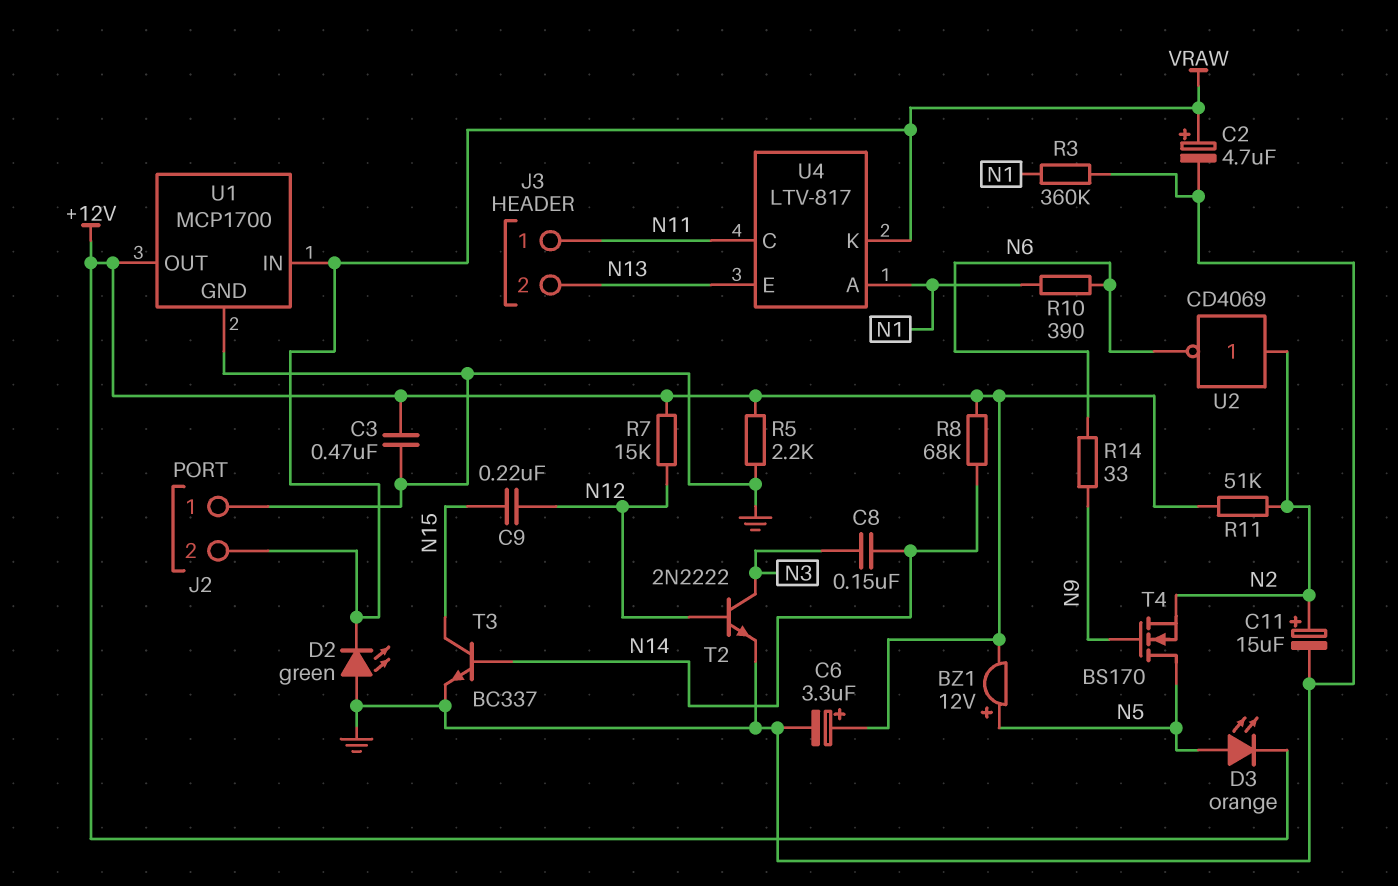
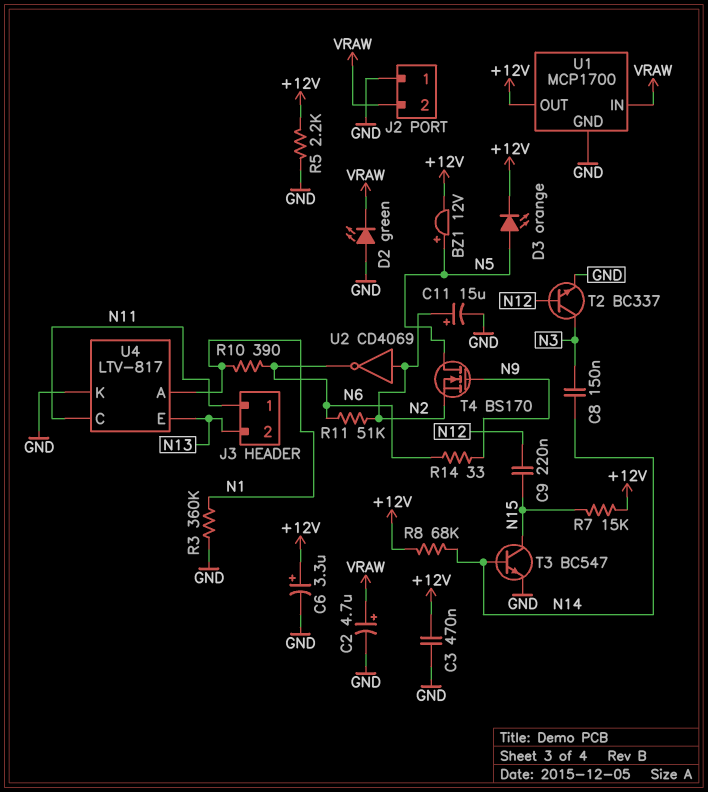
R7: 15k (+12V, N12) -> 15k (+12V, N15)
R11: 51k (+12V, N2) -> 51k (N2, N6)
T2: NPN 2N2222 (B N12, C N3, E GND) -> NPN BC337 (B N12, C N3, E GND)
T3: NPN BC337 (B N14, C N15, E GND) -> NPN BC547 (B N14, C N15, E GND)
U4 pin K: VRAW -> GND

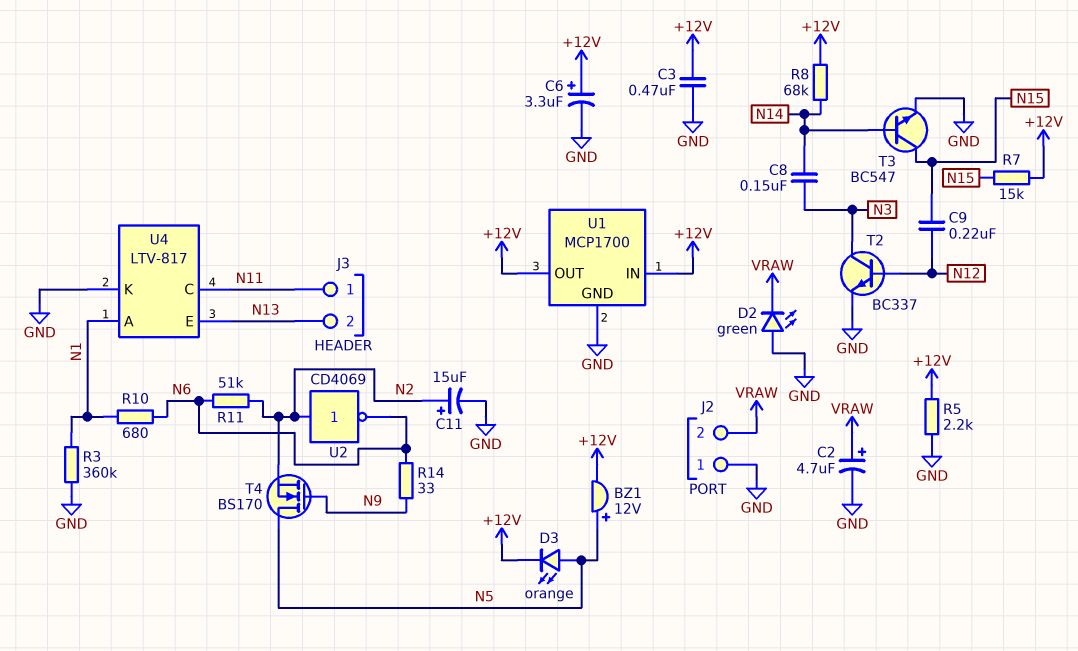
R10: 390 (N1, N6) -> 680 (N1, N6)
U1 pin IN: VRAW -> +12V

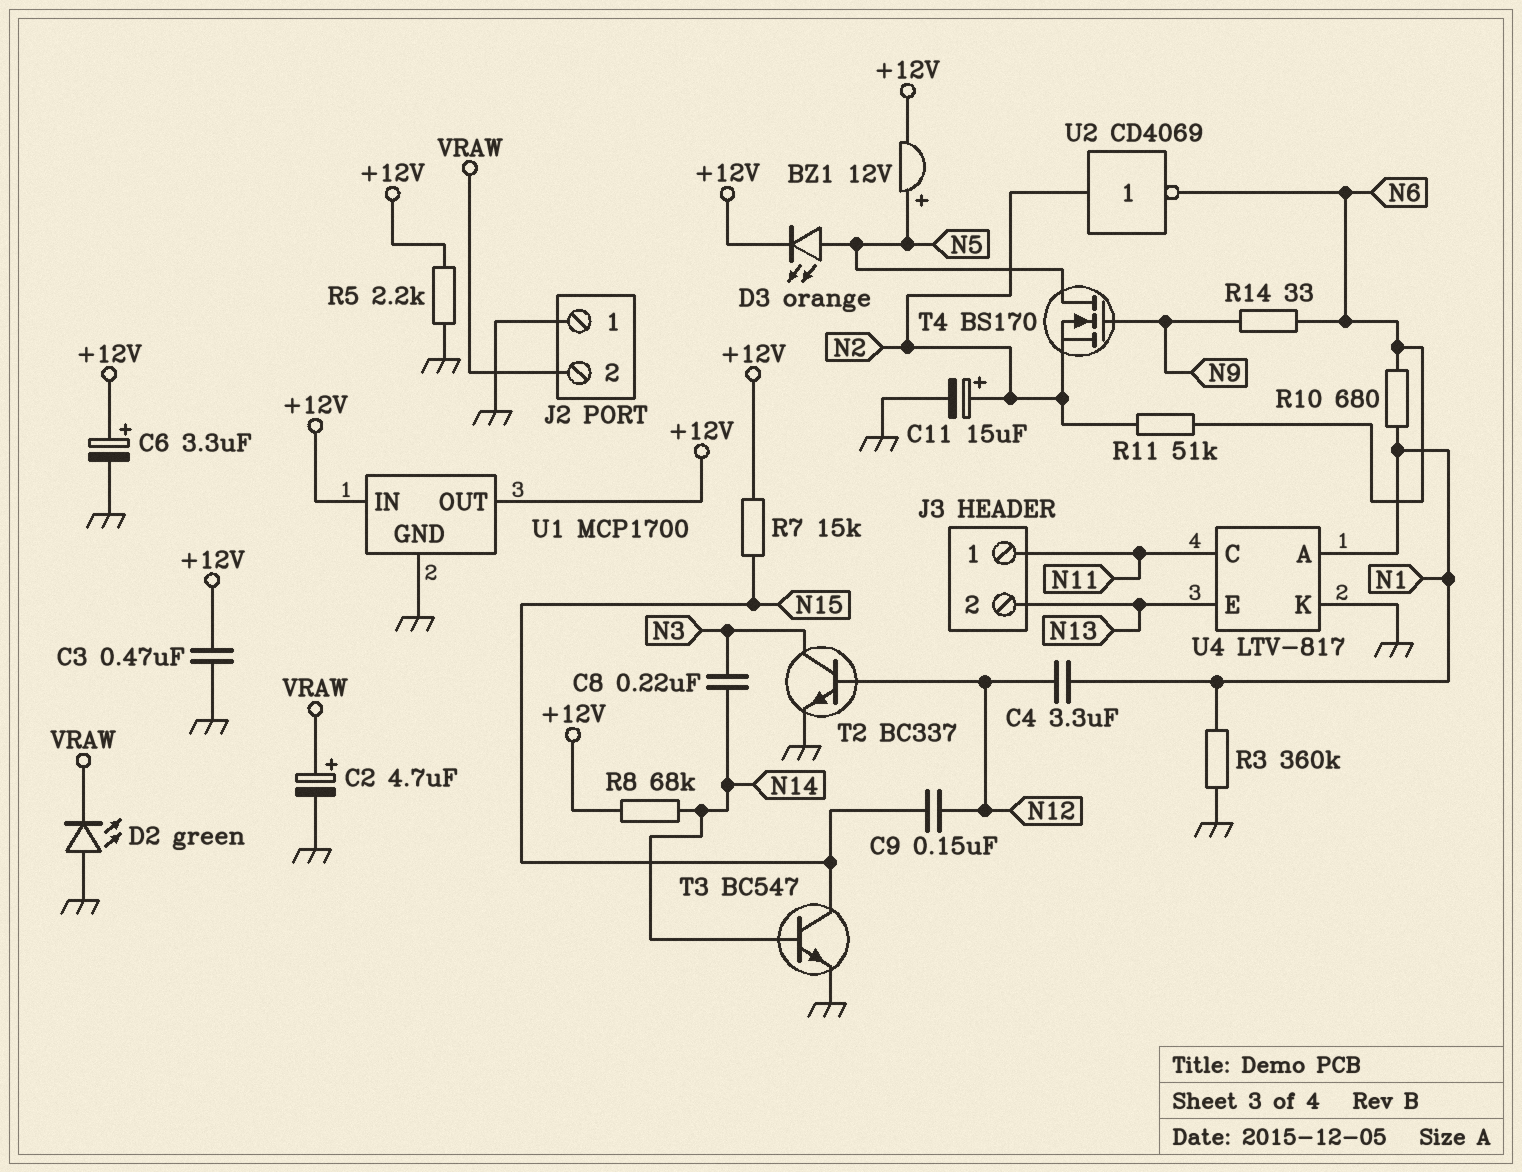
C4: none -> 3.3uF (N1, N12)
C8: 150nF (N3, N14) -> 220nF (N3, N14)
C9: 220nF (N12, N15) -> 150nF (N12, N15)

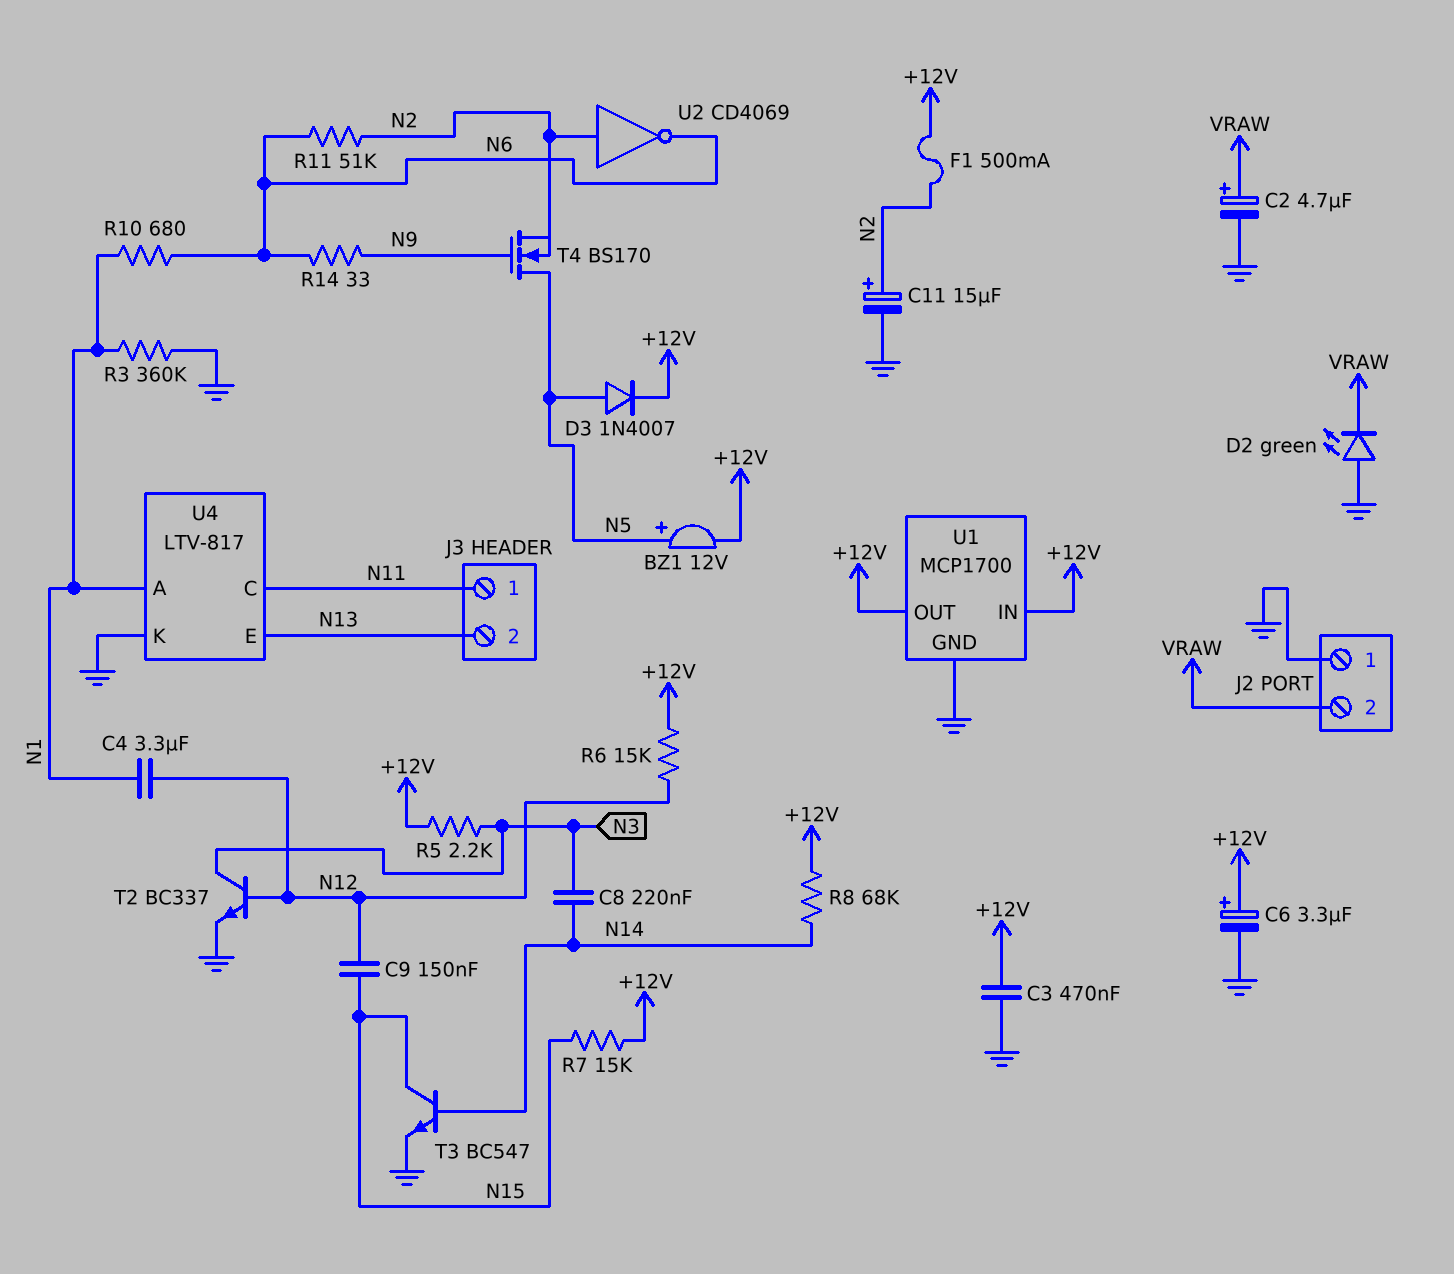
D3: LED orange (A N5, K +12V) -> diode 1N4007 (A N5, K +12V)
F1: none -> 500mA (+12V, N2)
R5: 2.2k (+12V, GND) -> 2.2k (+12V, N3)
R6: none -> 15k (+12V, N12)

